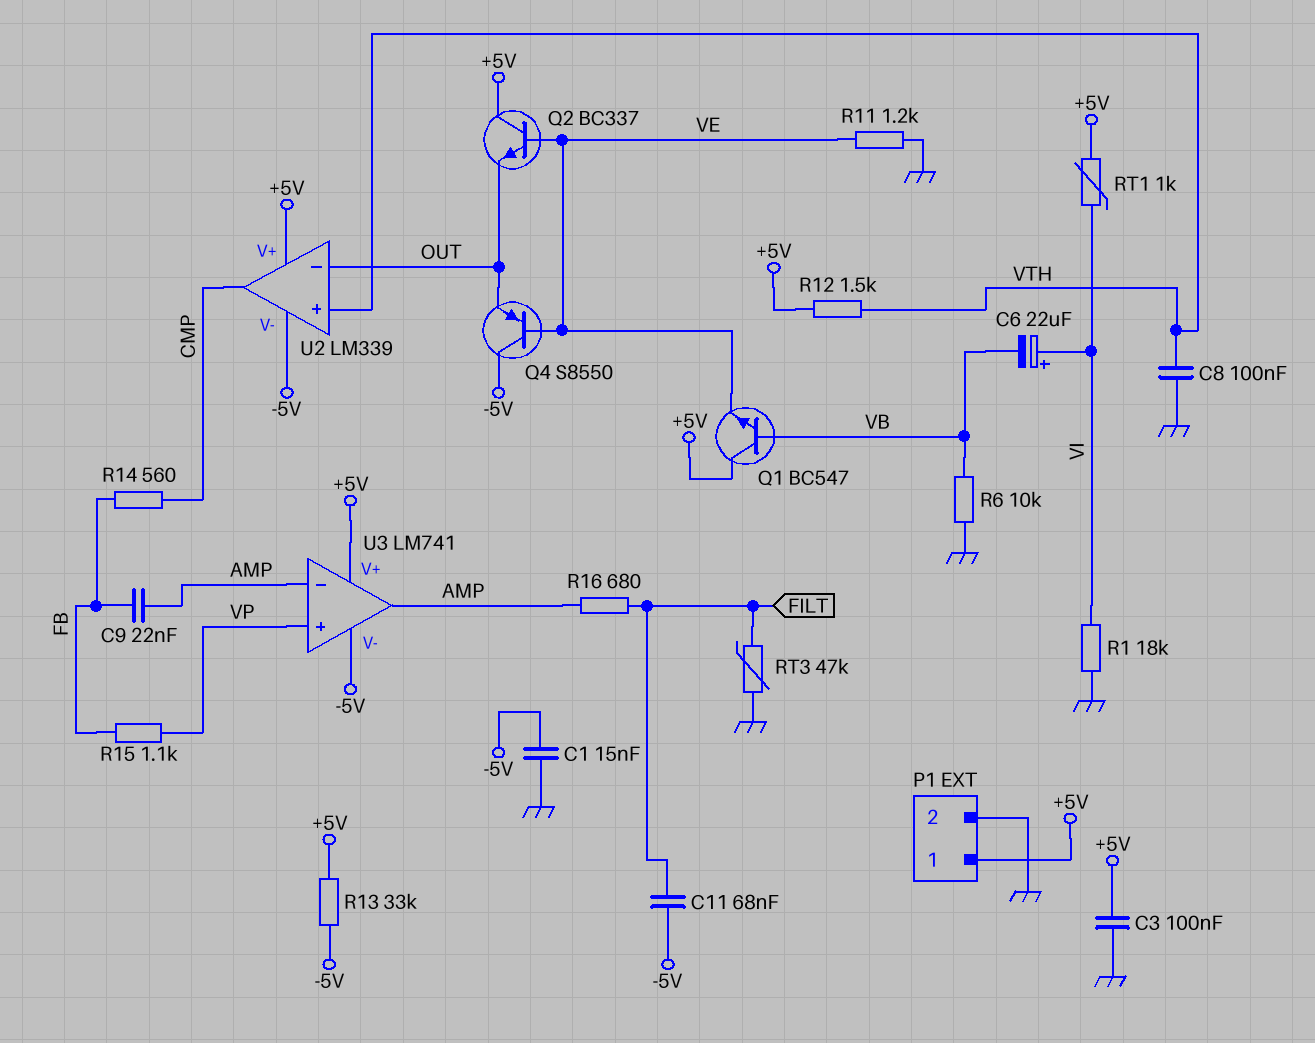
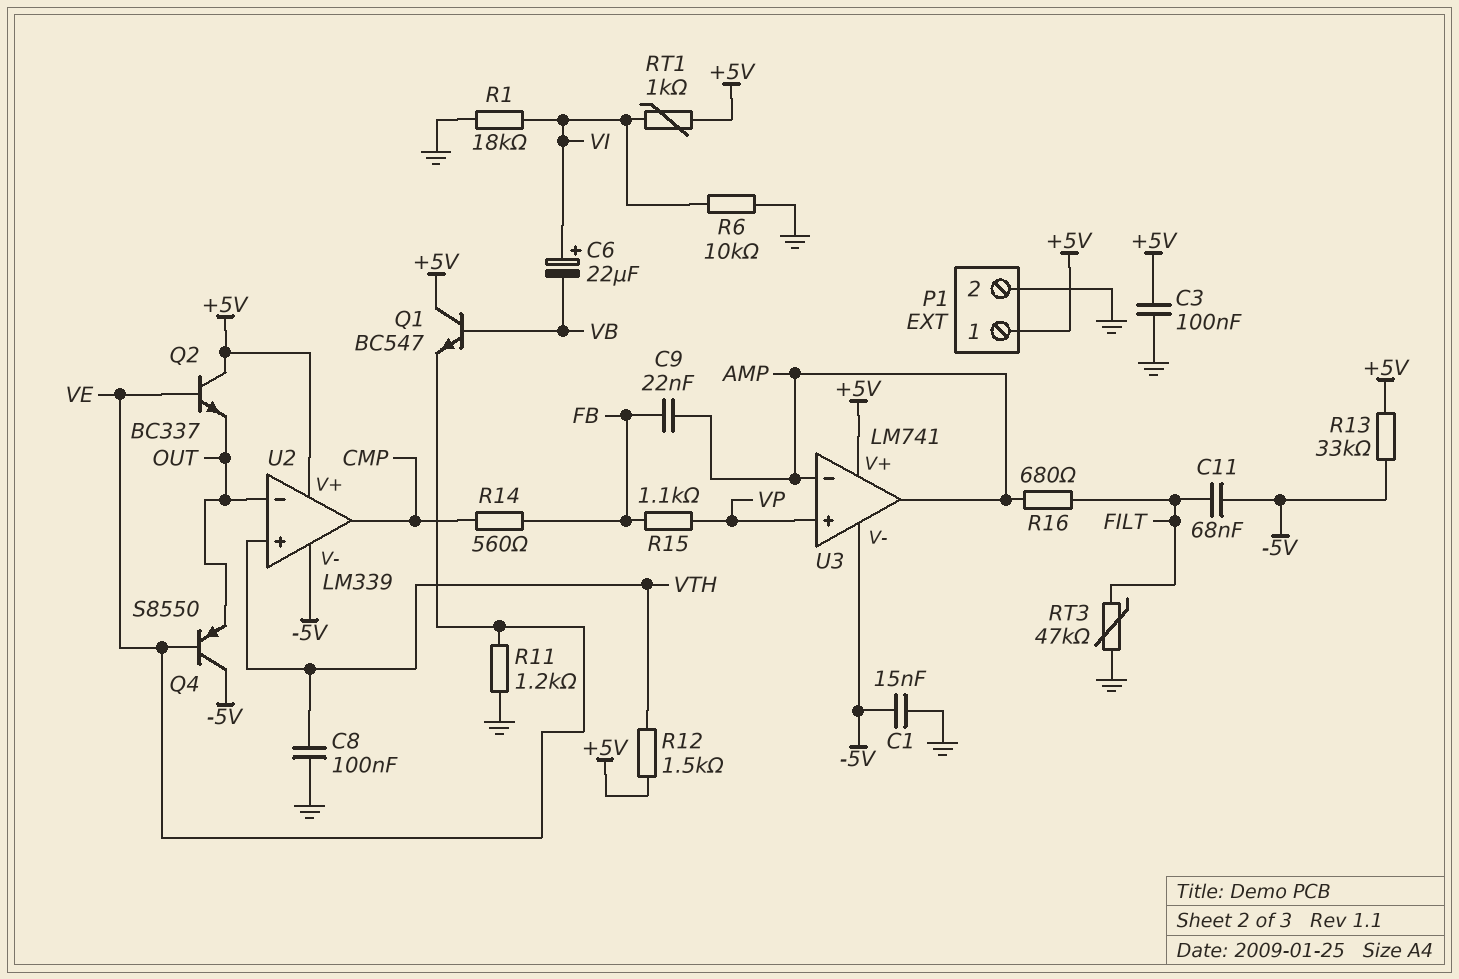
R6: 10k (GND, VB) -> 10k (GND, VI)

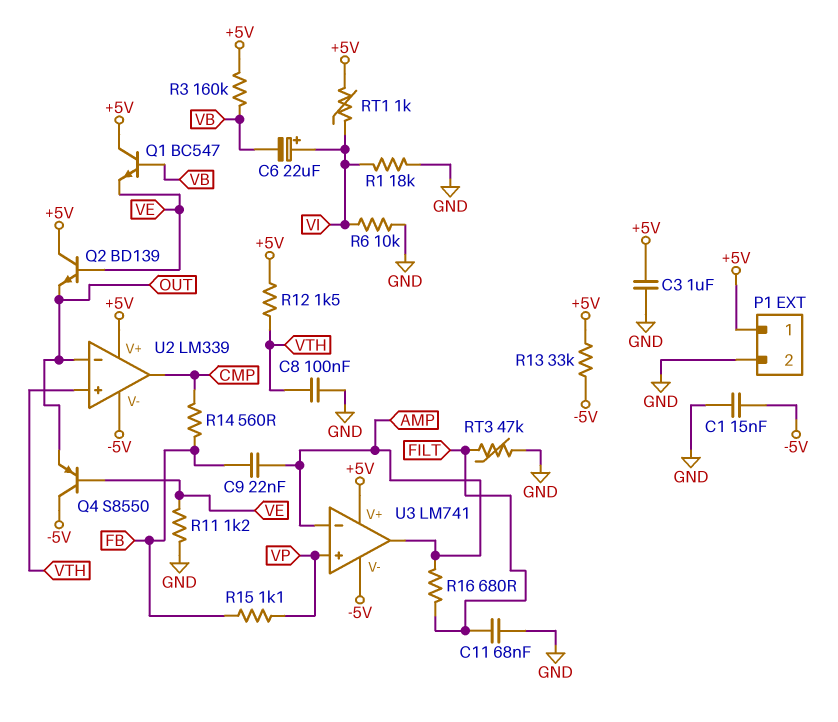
C3: 100nF (+5V, GND) -> 1uF (+5V, GND)
C11: 68nF (-5V, FILT) -> 68nF (FILT, GND)
Q2: NPN BC337 (B VE, C +5V, E OUT) -> NPN BD139 (B VE, C +5V, E OUT)
R3: none -> 160k (+5V, VB)

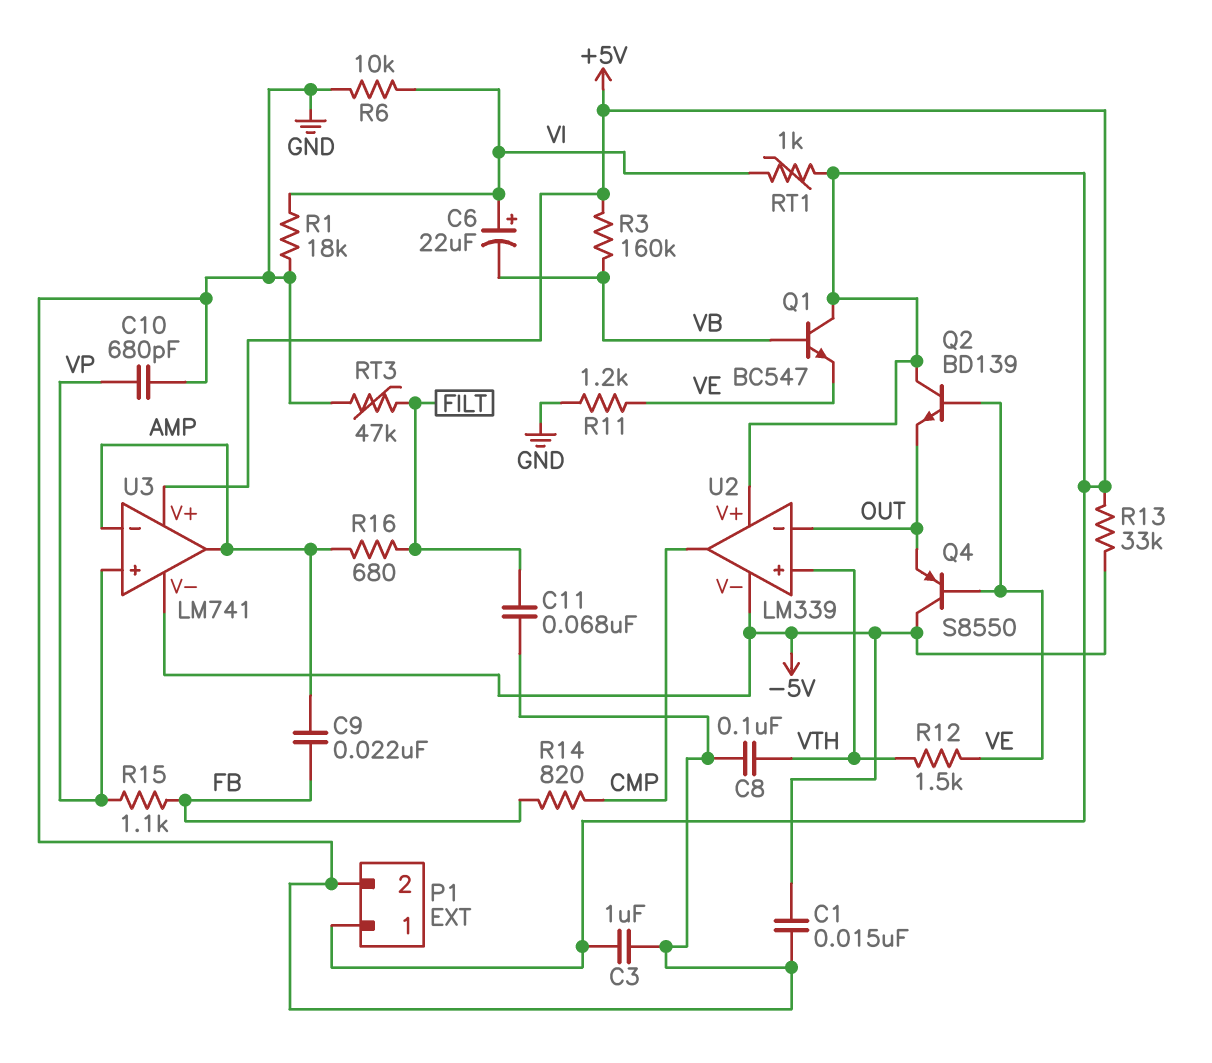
C10: none -> 680pF (GND, VP)
R12: 1.5k (+5V, VTH) -> 1.5k (VE, VTH)
R14: 560 (CMP, FB) -> 820 (CMP, FB)

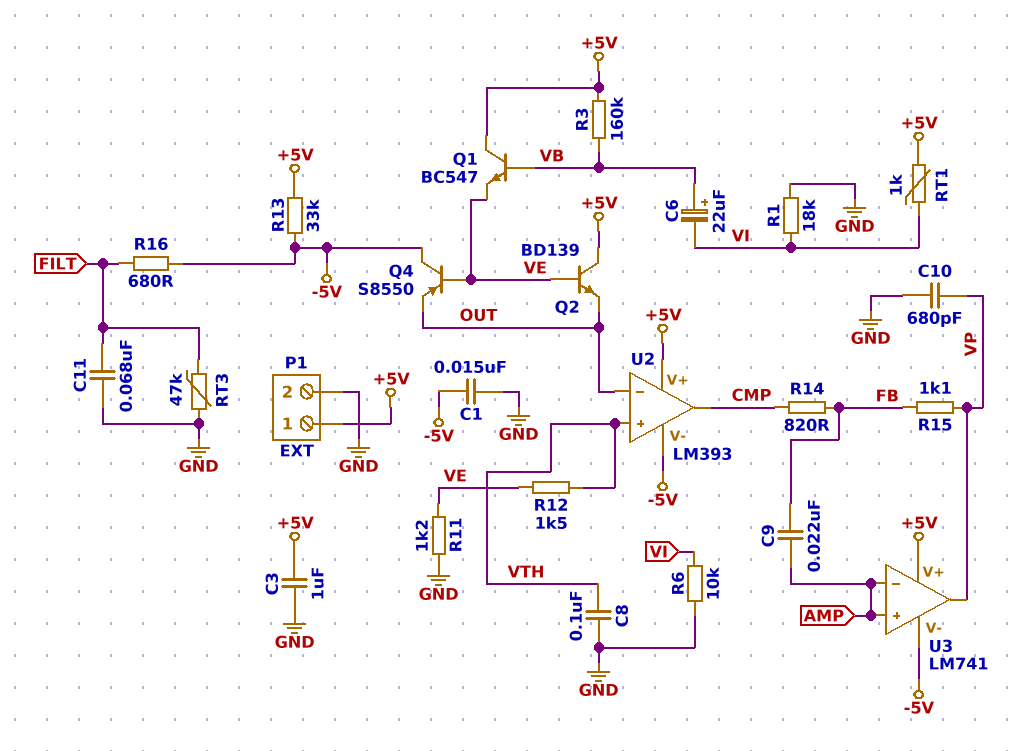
C6: 22uF (plus VI, minus VB) -> 22uF (plus VB, minus VI)
R16: 680 (AMP, FILT) -> 680 (-5V, FILT)
U2: LM339 -> LM393
U3 pin in+: VP -> AMP
U3 pin out: AMP -> VP

